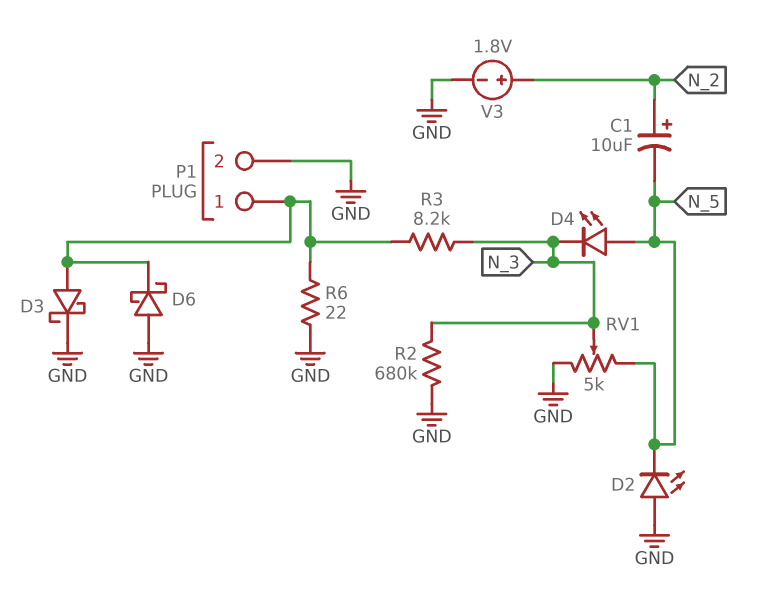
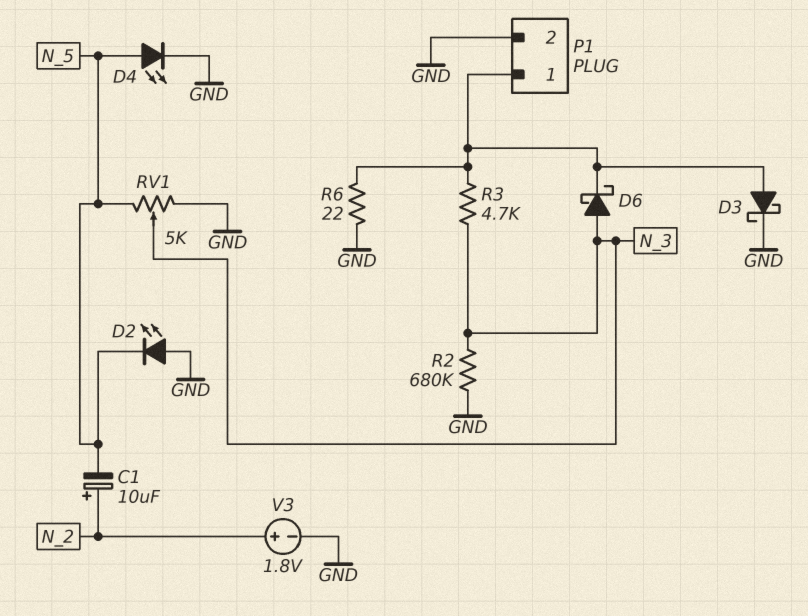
D4: LED (A N_5, K N_3) -> LED (A N_5, K GND)
D6: schottky (A GND, K P1/1) -> schottky (A N_3, K P1/1)
R3: 8.2k (N_3, P1/1) -> 4.7k (N_3, P1/1)

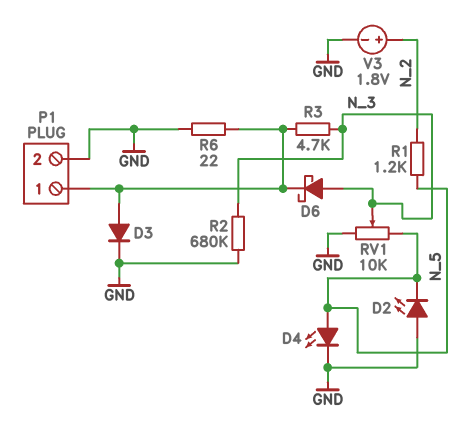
C1: 10uF (plus N_2, minus N_5) -> none
D3: schottky (A P1/1, K GND) -> diode (A P1/1, K GND)
R1: none -> 1.2k (N_2, N_5)
RV1: 5k (GND, N_5, wiper N_3) -> 10k (GND, N_5, wiper N_3)

